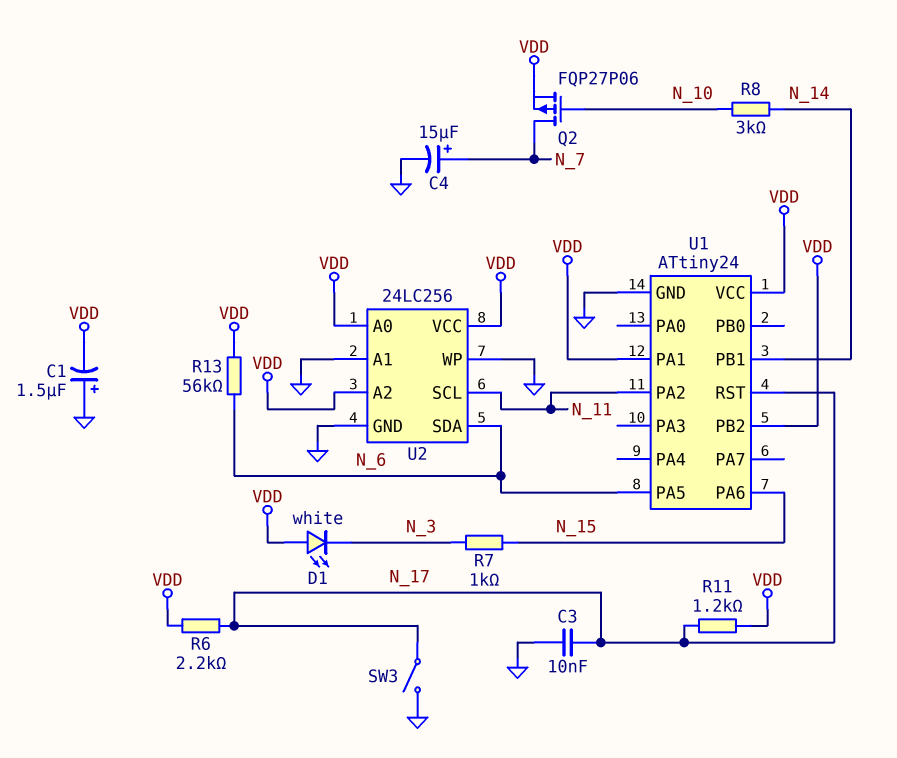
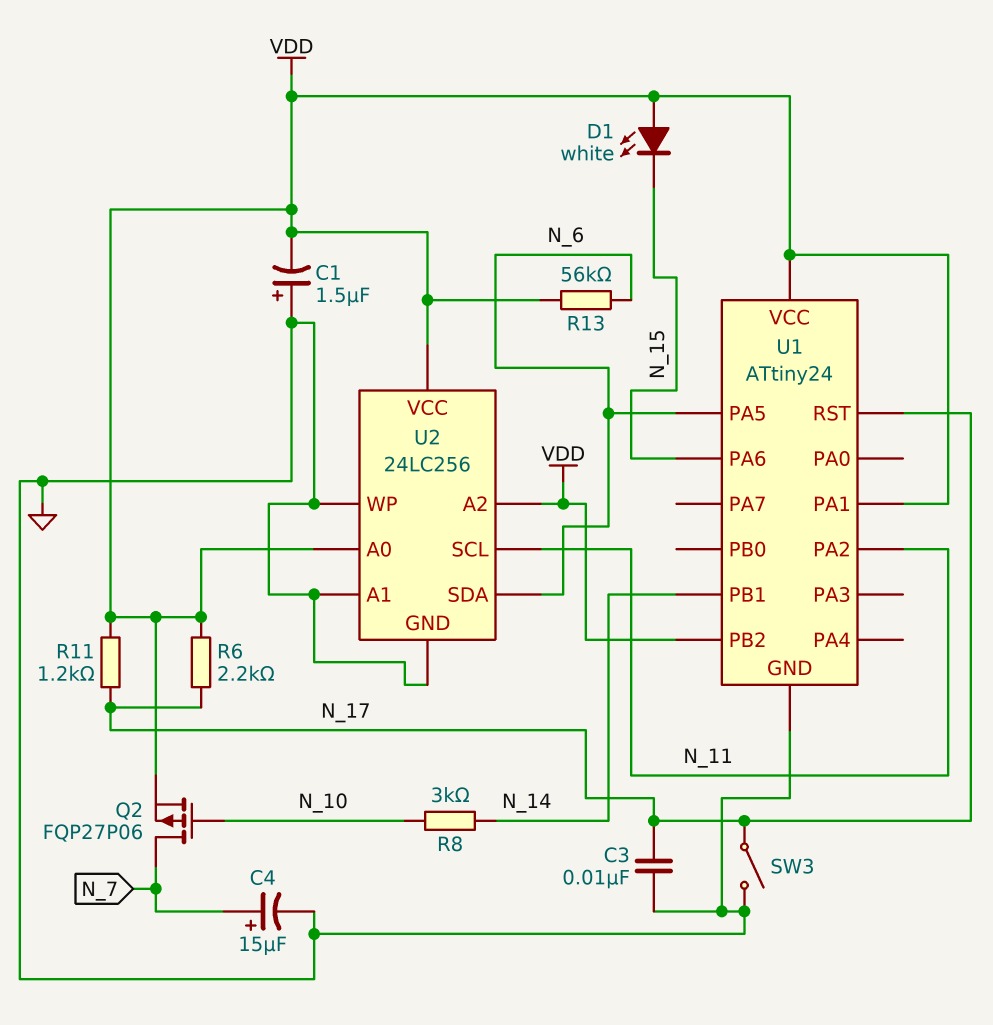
D1: LED white (A VDD, K N_3) -> LED white (A VDD, K N_15)
R7: 1k (N_3, N_15) -> none

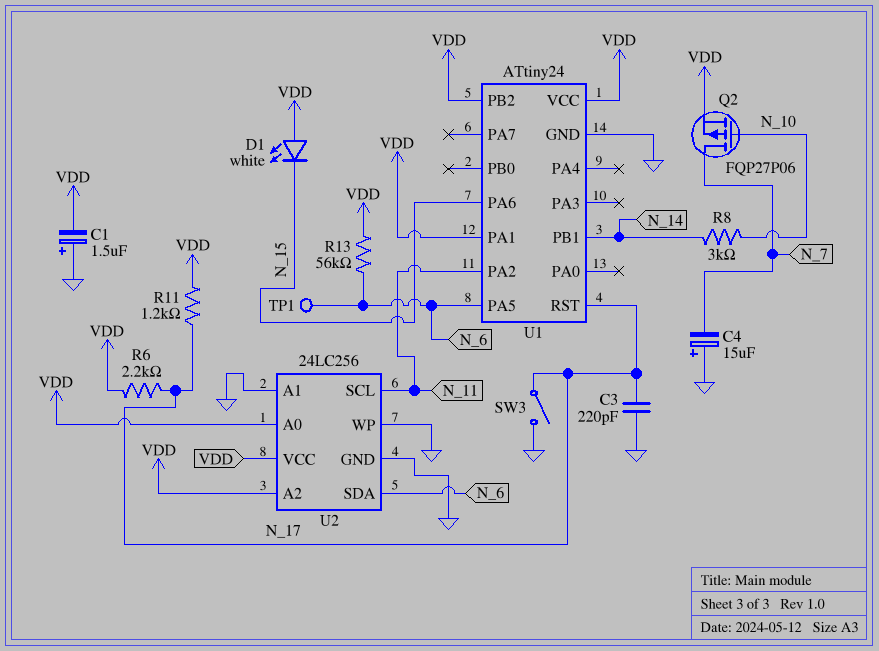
C3: 10nF (GND, N_17) -> 220pF (GND, N_17)
C4: 15uF (plus N_7, minus GND) -> 15uF (plus GND, minus N_7)
TP1: none -> test point (N_6)

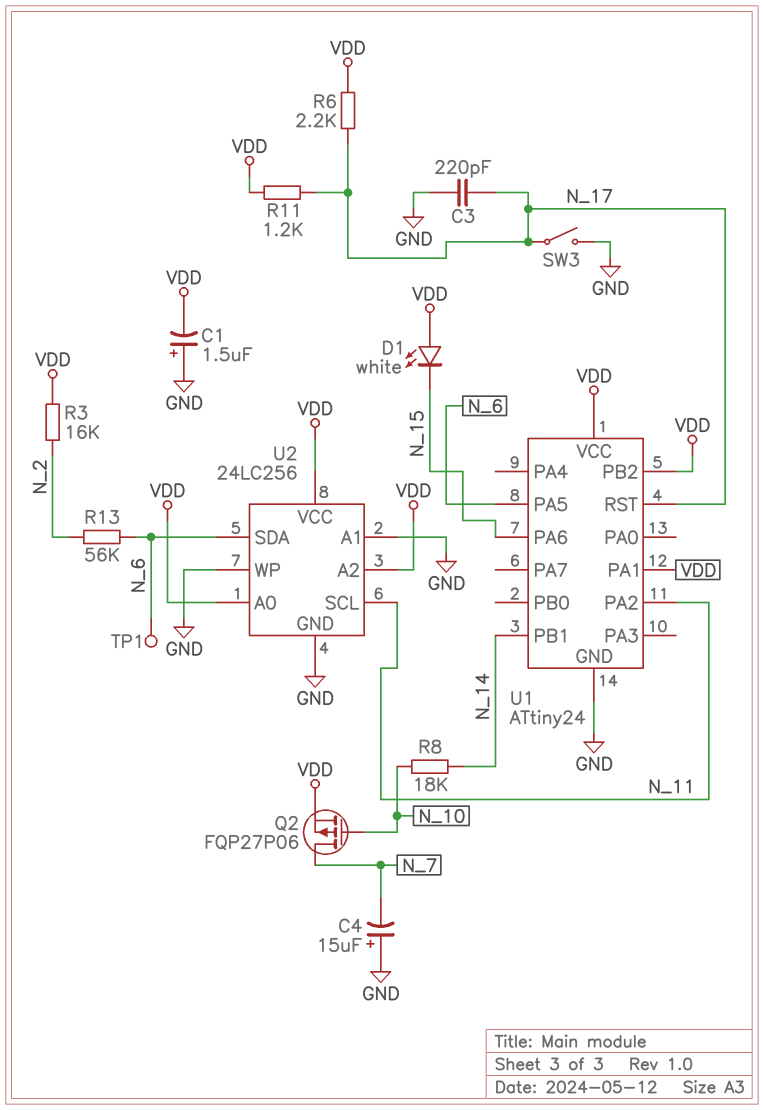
R3: none -> 16k (N_2, VDD)
R8: 3k (N_10, N_14) -> 18k (N_10, N_14)
R13: 56k (N_6, VDD) -> 56k (N_2, N_6)

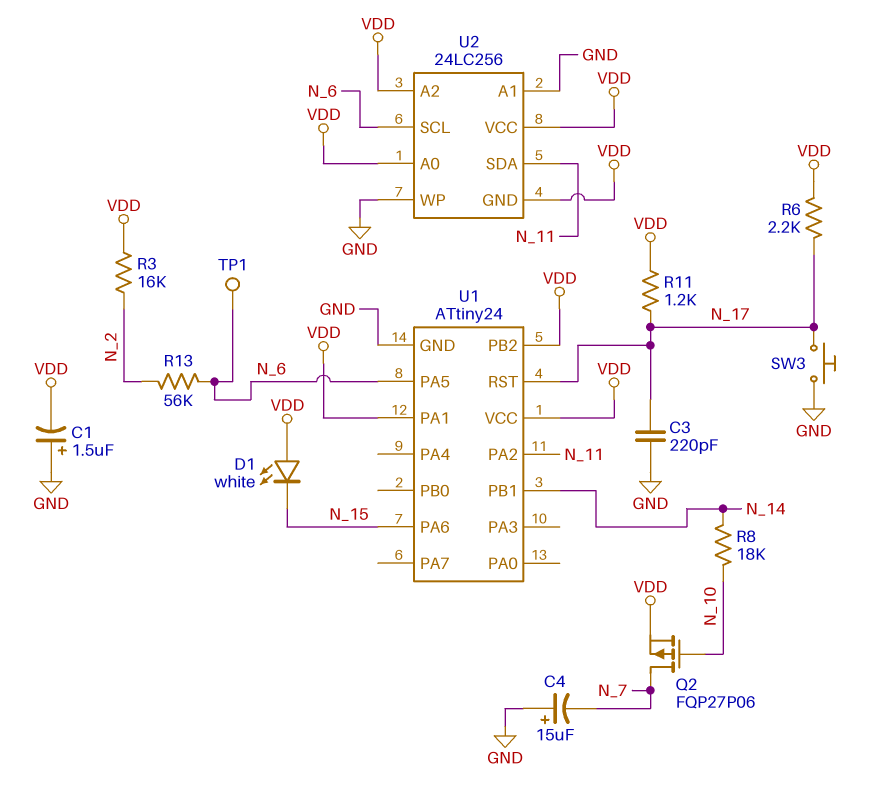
SW3: switch (GND, N_17) -> button (GND, N_17)
U2 pin GND: GND -> VDD
U2 pin SCL: N_11 -> N_6
U2 pin SDA: N_6 -> N_11

